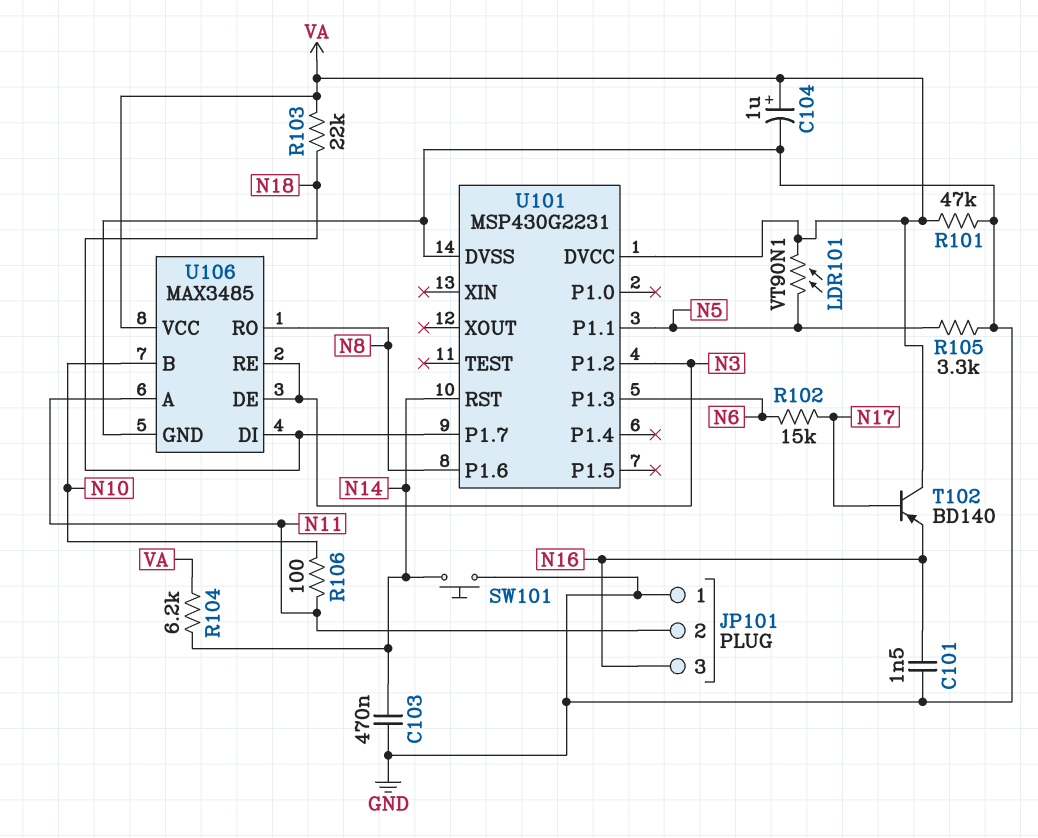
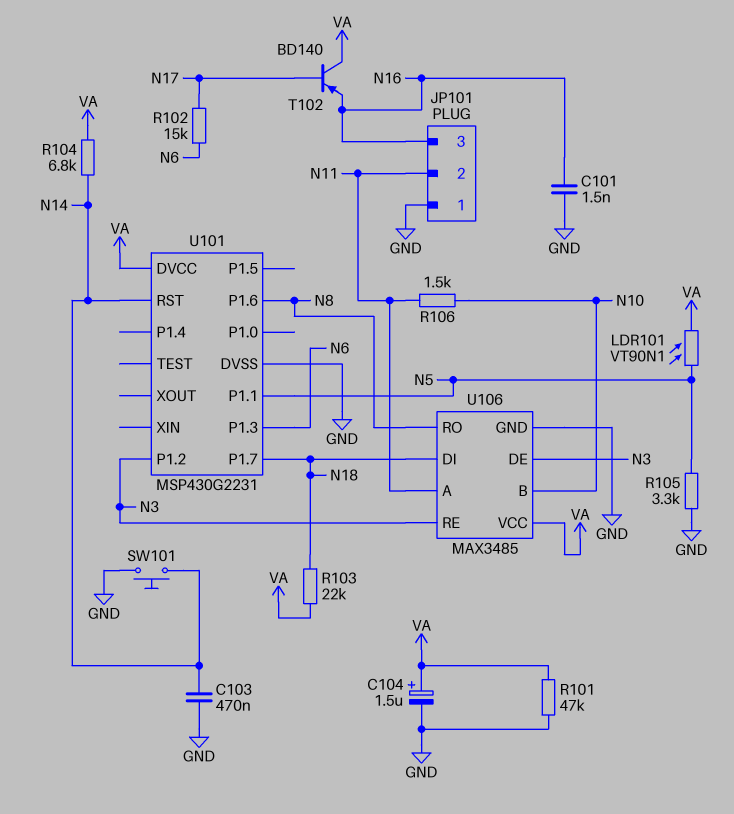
C104: 1uF (plus VA, minus GND) -> 1.5uF (plus VA, minus GND)
R104: 6.2k (N14, VA) -> 6.8k (N14, VA)
R106: 100 (N10, N11) -> 1.5k (N10, N11)

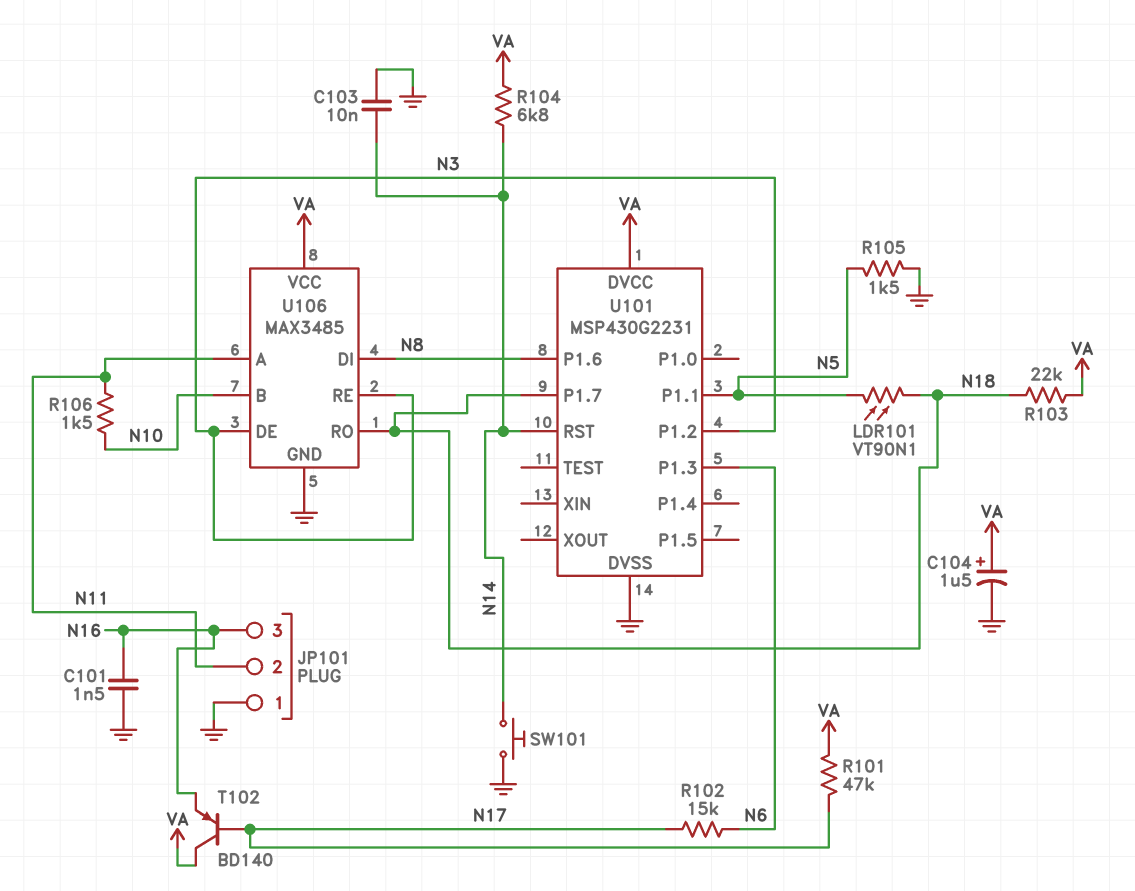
C103: 470nF (GND, N14) -> 10nF (GND, N14)
LDR101: VT90N1 (N5, VA) -> VT90N1 (N5, N18)
R101: 47k (GND, VA) -> 47k (N17, VA)
R105: 3.3k (GND, N5) -> 1.5k (GND, N5)
U106 pin DI: N18 -> N8
U106 pin RO: N8 -> N18

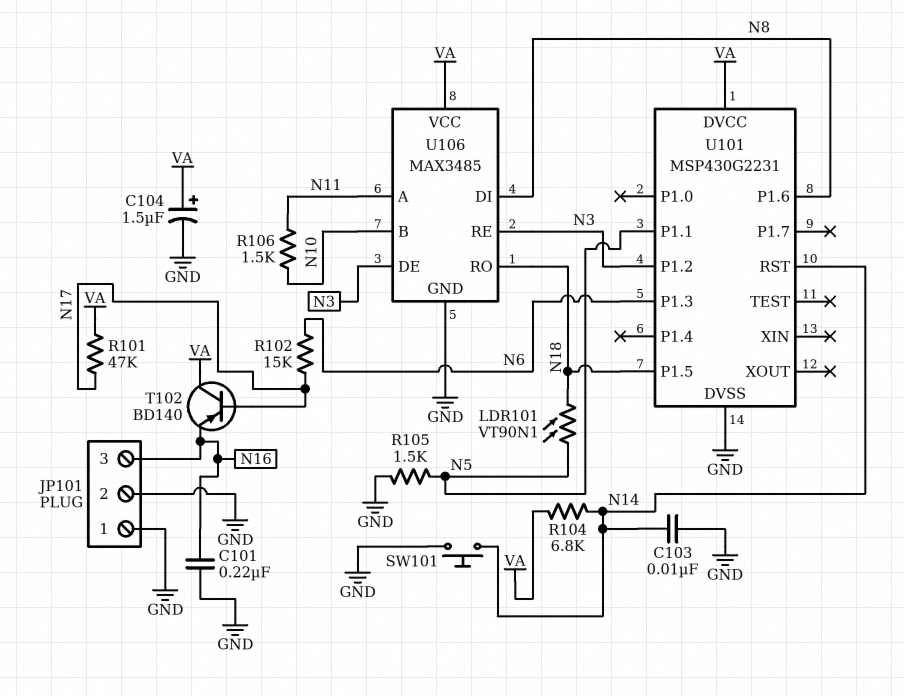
C101: 1.5nF (GND, N16) -> 220nF (GND, N16)
JP101 pin 2: N11 -> GND
R103: 22k (N18, VA) -> none
U101 pin P1.5: none -> N18
U101 pin P1.7: N18 -> none

